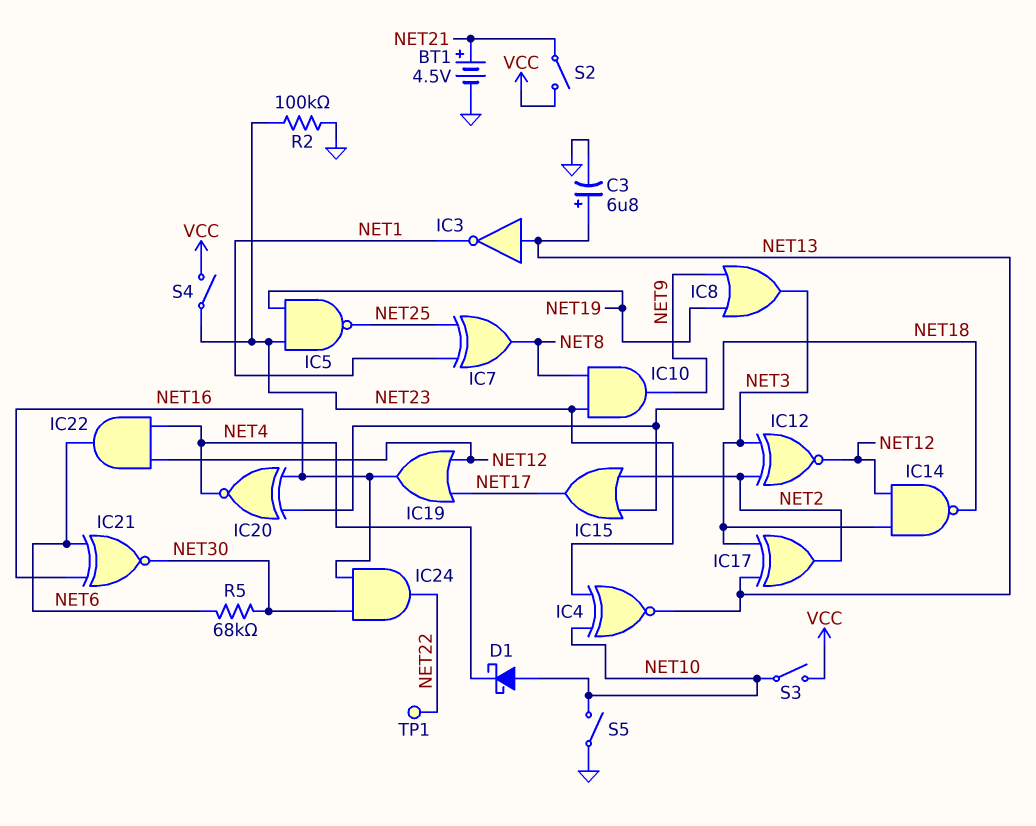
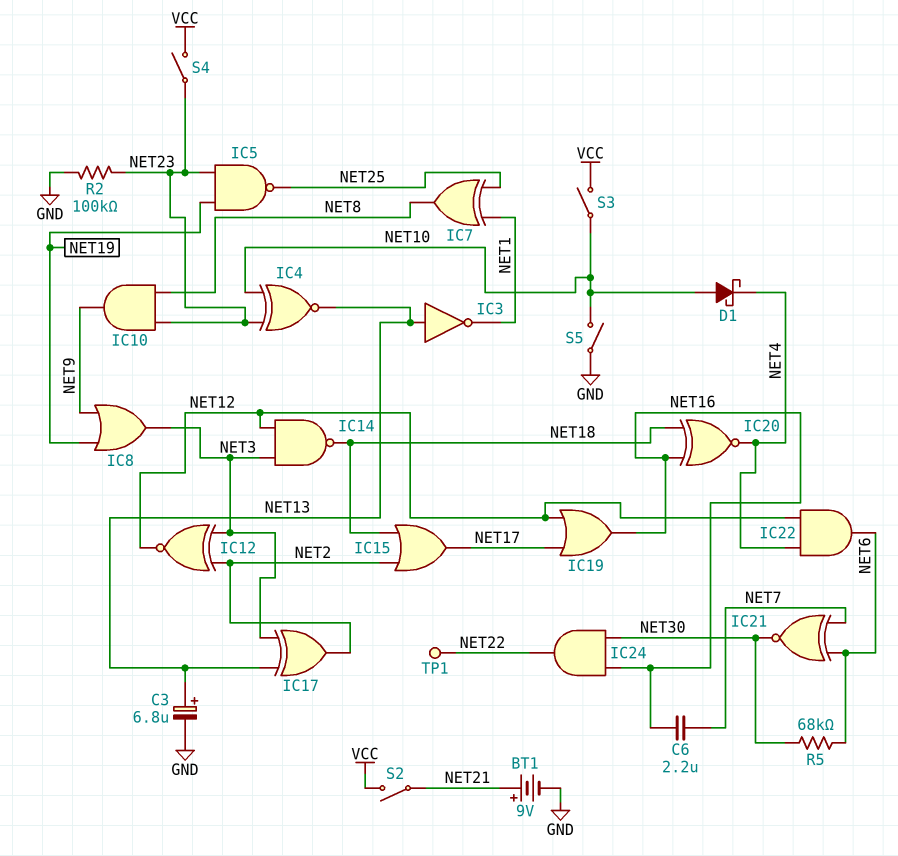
BT1: 4.5V (plus NET21, minus GND) -> 9V (plus NET21, minus GND)
C6: none -> 2.2uF (NET7, NET16)
IC21: XNOR (in NET6, in NET16, out NET30) -> XNOR (in NET6, in NET7, out NET30)

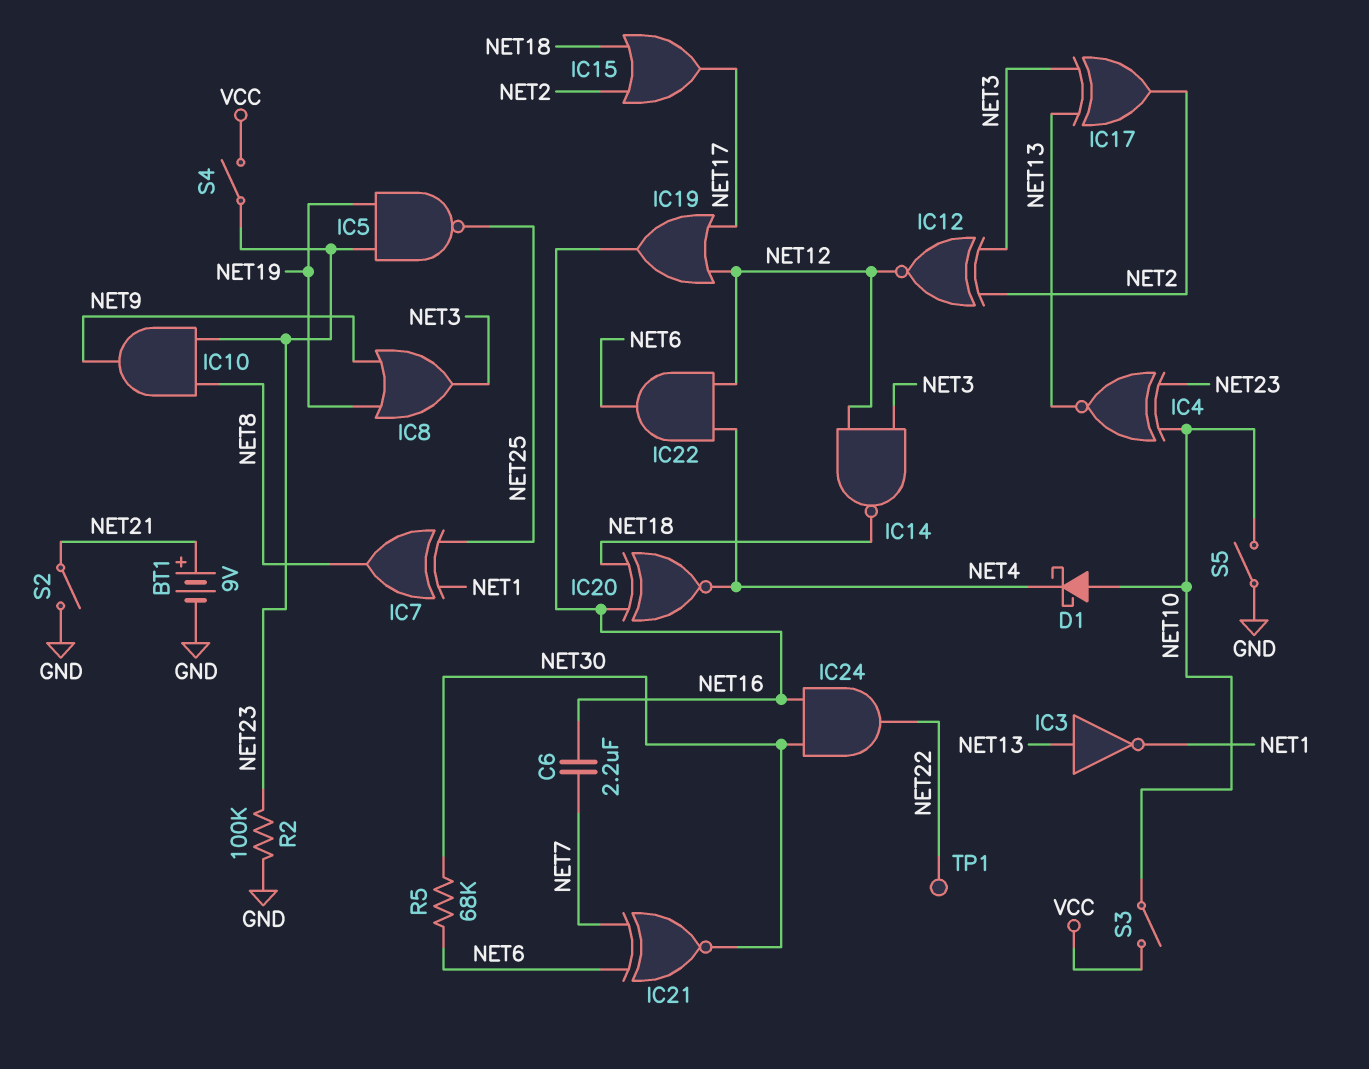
C3: 6.8uF (plus NET13, minus GND) -> none
S2: switch (NET21, VCC) -> switch (GND, NET21)

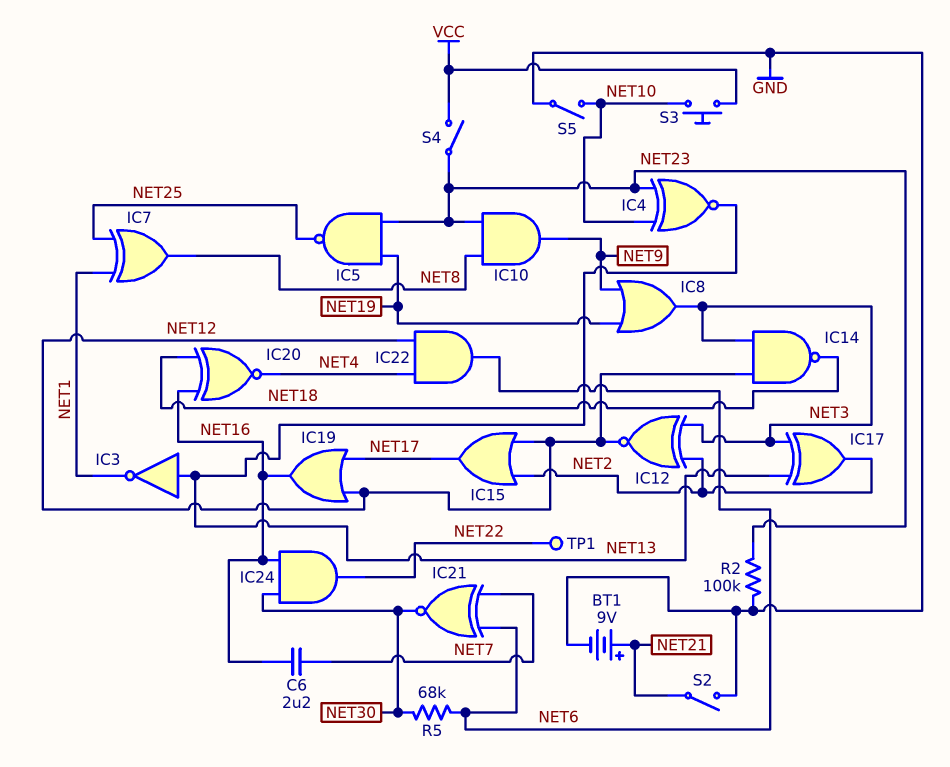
D1: schottky (A NET10, K NET4) -> none
IC15: OR (in NET2, in NET18, out NET17) -> OR (in NET2, in NET12, out NET17)
S3: switch (NET10, VCC) -> button (NET10, VCC)

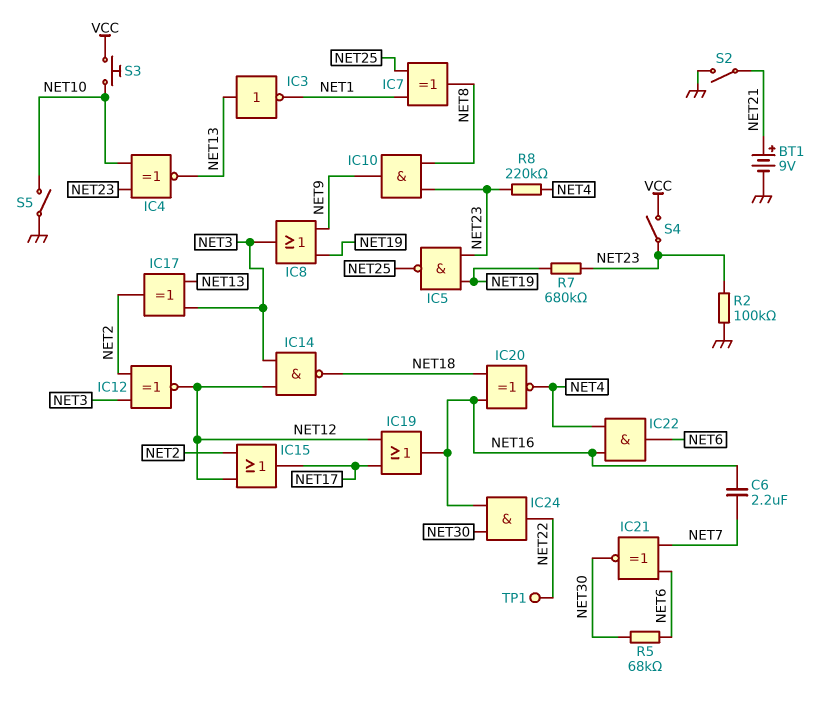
IC22: AND (in NET4, in NET12, out NET6) -> AND (in NET4, in NET16, out NET6)
R7: none -> 680k (NET19, NET23)
R8: none -> 220k (NET4, NET23)

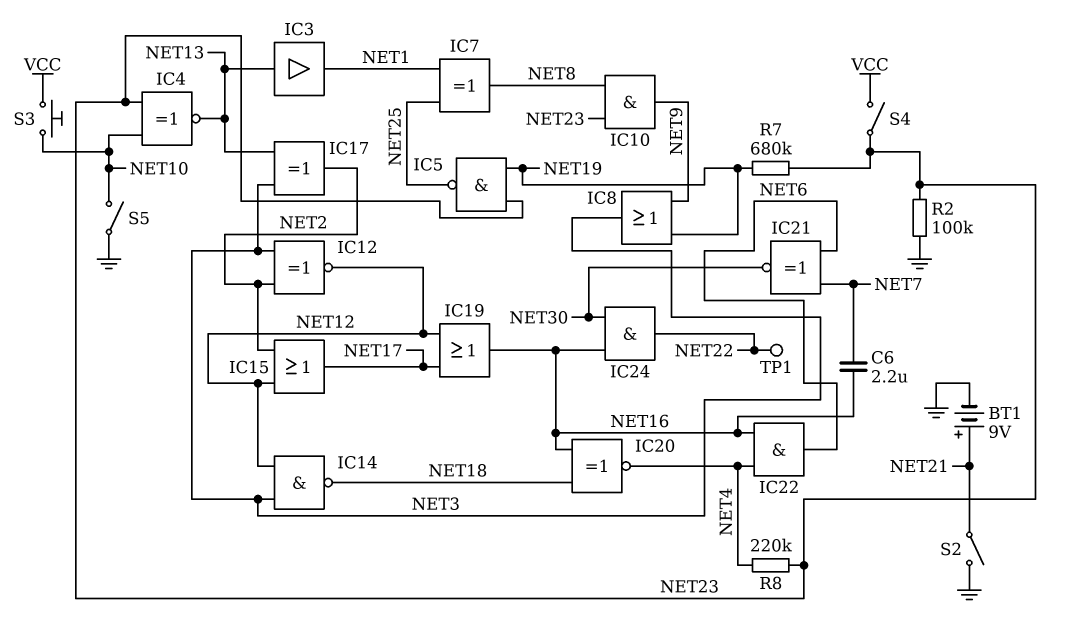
IC3: NOT (in NET13, out NET1) -> buffer (in NET13, out NET1)
R5: 68k (NET6, NET30) -> none

